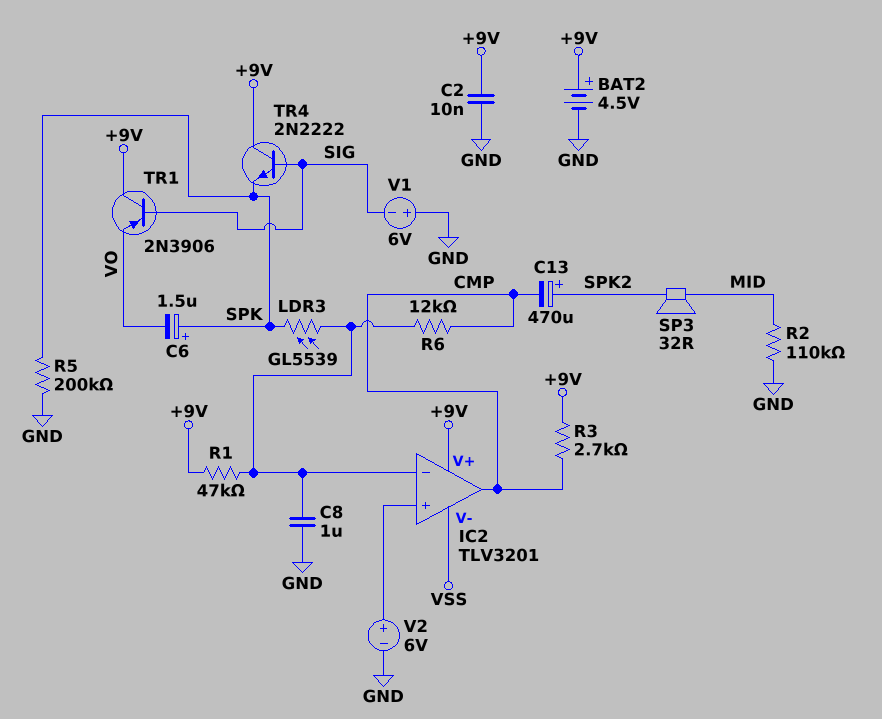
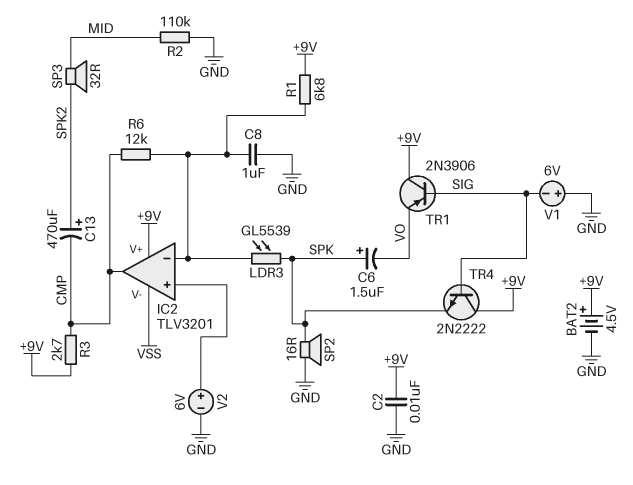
R1: 47k (+9V, IC2/in-) -> 6.8k (+9V, IC2/in-)
R5: 200k (GND, SPK) -> none
SP2: none -> speaker 16R (GND, SPK)

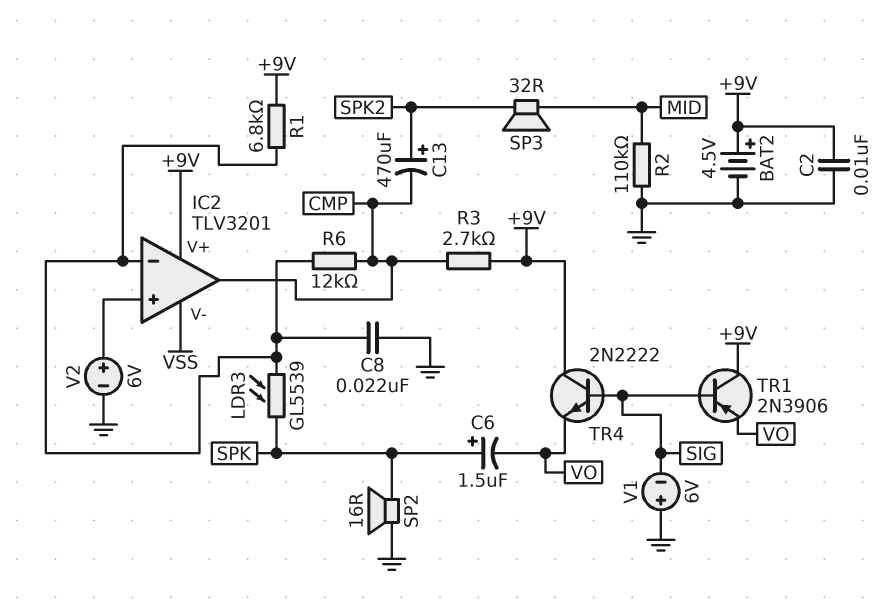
C8: 1uF (GND, IC2/in-) -> 22nF (GND, IC2/in-)
TR4: NPN 2N2222 (B SIG, C +9V, E SPK) -> NPN 2N2222 (B SIG, C +9V, E VO)

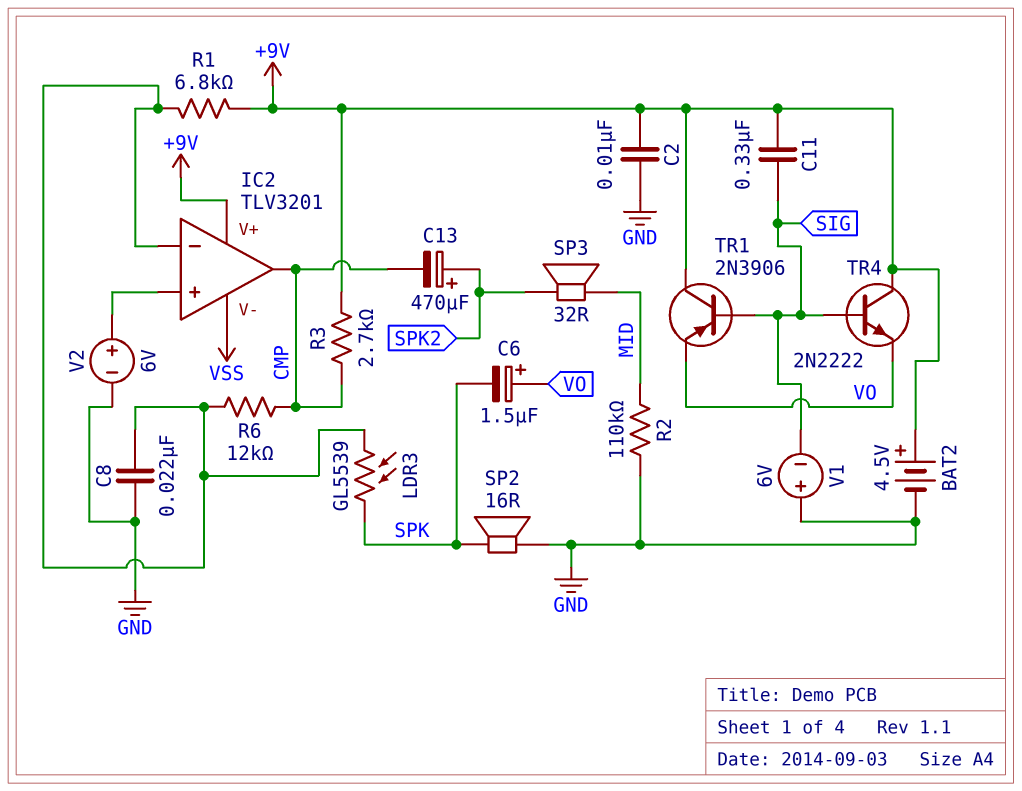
C6: 1.5uF (plus SPK, minus VO) -> 1.5uF (plus VO, minus SPK)
C11: none -> 330nF (+9V, SIG)

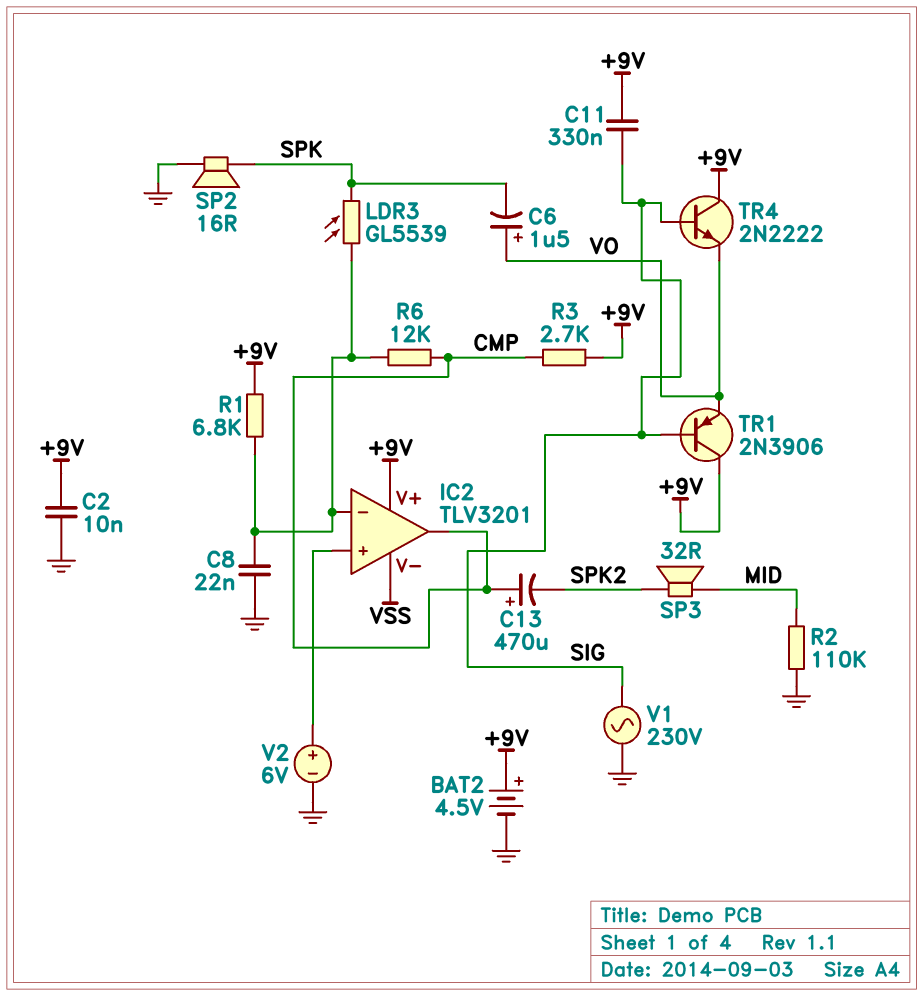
C13: 470uF (plus SPK2, minus CMP) -> 470uF (plus CMP, minus SPK2)
V1: 6V (plus GND, minus SIG) -> AC 230V (GND, SIG)

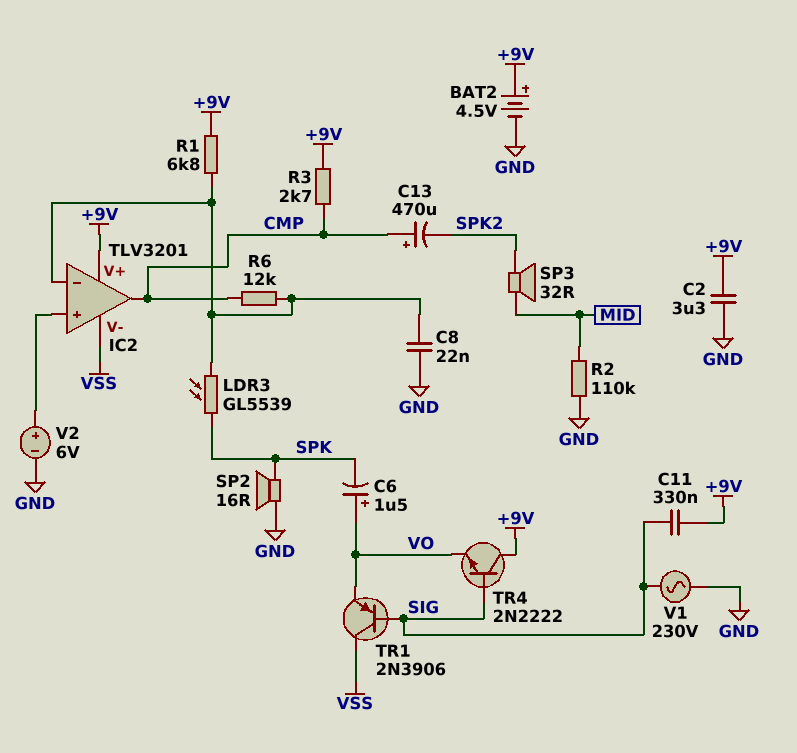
C2: 10nF (+9V, GND) -> 3.3uF (+9V, GND)
TR1: PNP 2N3906 (B SIG, C +9V, E VO) -> PNP 2N3906 (B SIG, C VSS, E VO)

